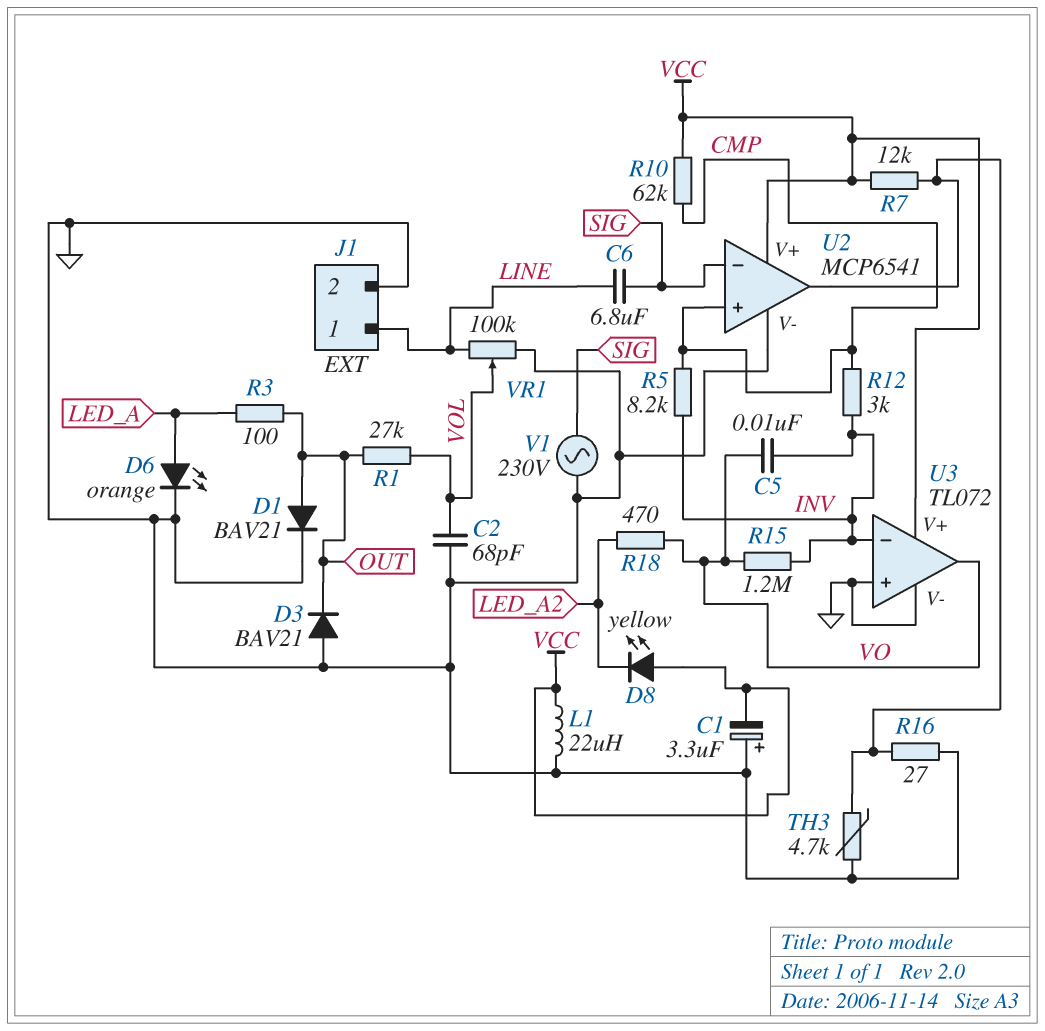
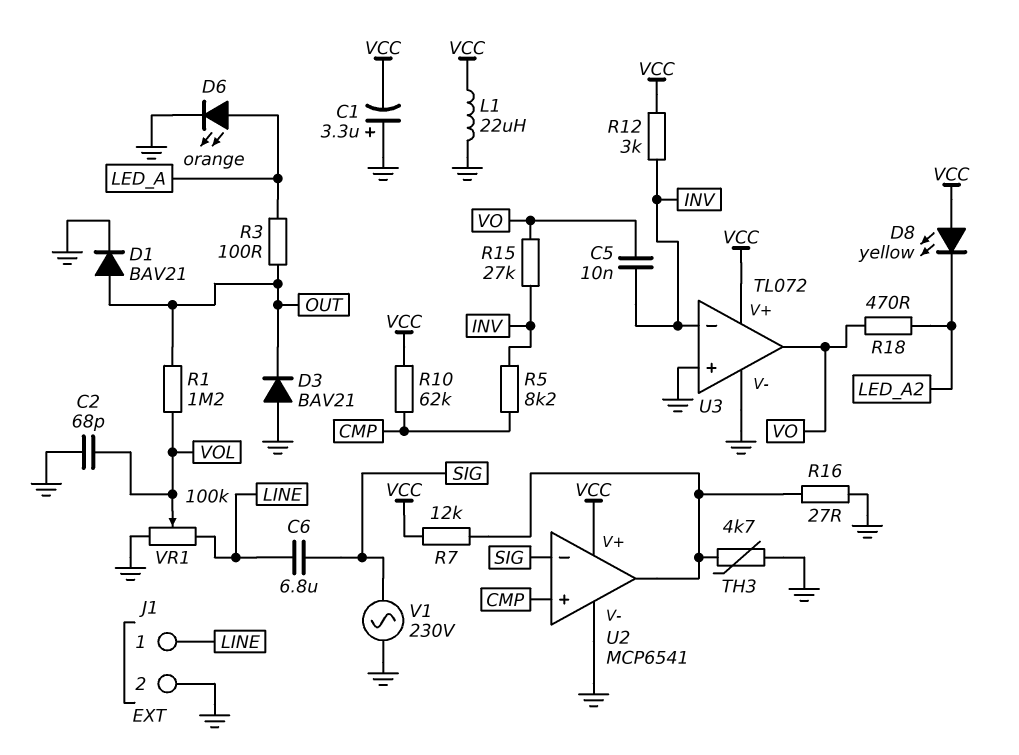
R1: 27k (OUT, VOL) -> 1.2M (OUT, VOL)
R12: 3k (CMP, INV) -> 3k (INV, VCC)
R15: 1.2M (INV, VO) -> 27k (INV, VO)

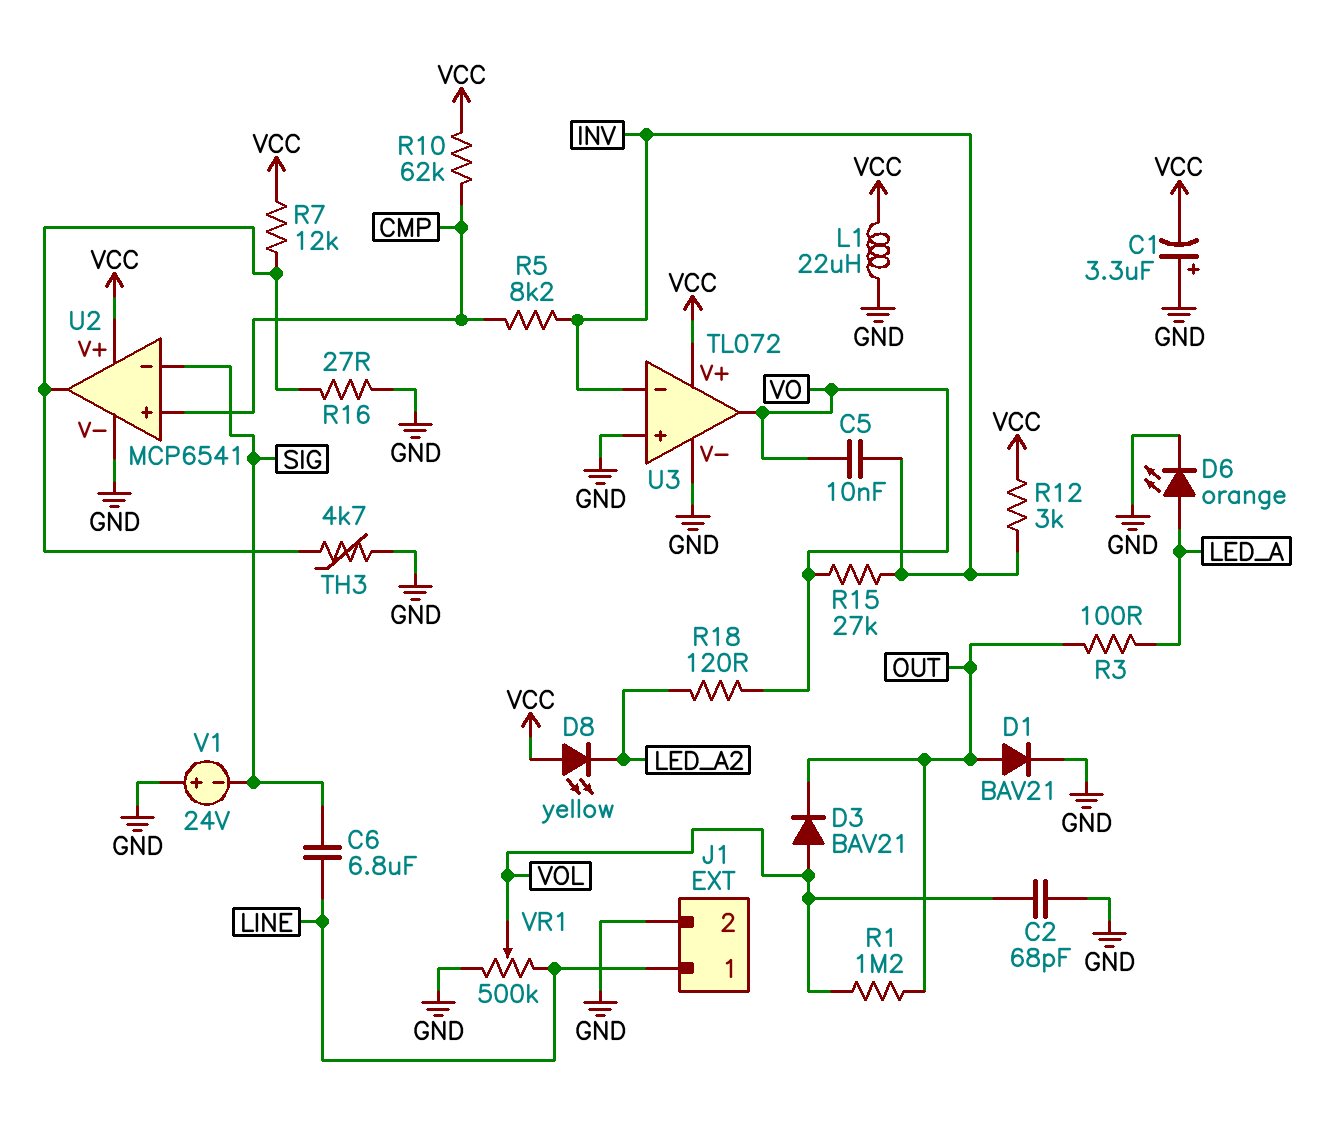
D3: diode BAV21 (A GND, K OUT) -> diode BAV21 (A VOL, K OUT)
R18: 470 (LED_A2, VO) -> 120 (LED_A2, VO)
V1: AC 230V (GND, SIG) -> 24V (plus GND, minus SIG)
VR1: 100k (GND, LINE, wiper VOL) -> 500k (GND, LINE, wiper VOL)

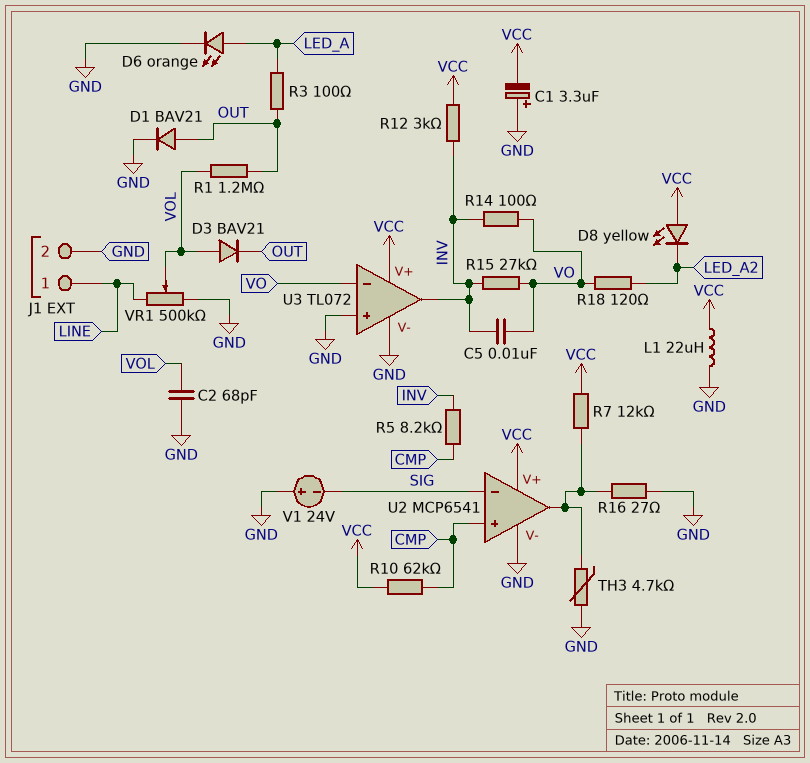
C6: 6.8uF (LINE, SIG) -> none
R14: none -> 100 (INV, VO)
U3 pin in-: INV -> VO
U3 pin out: VO -> INV

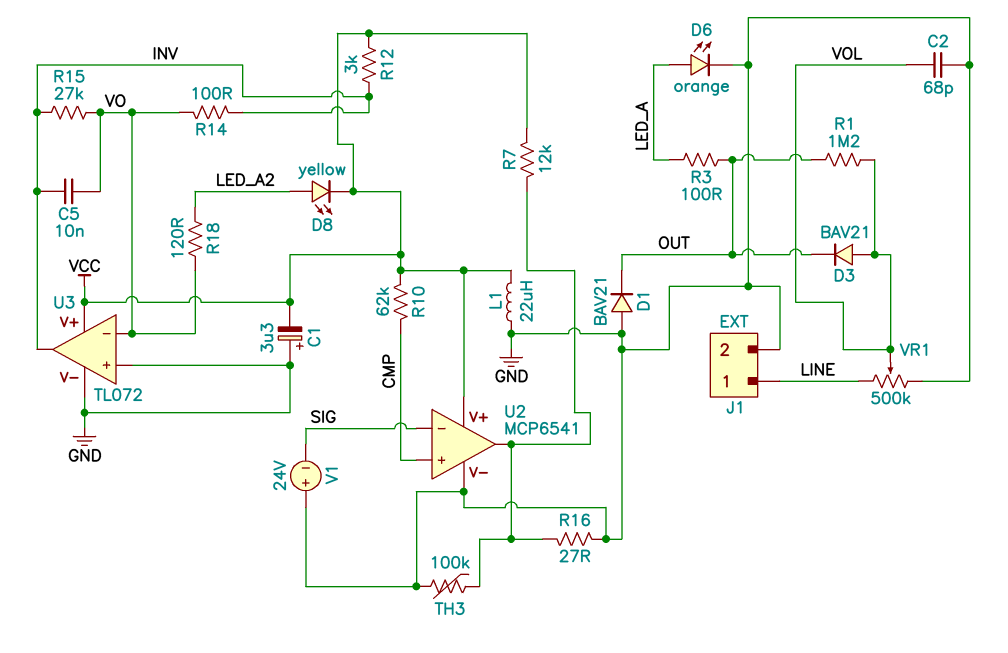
D1: diode BAV21 (A OUT, K GND) -> diode BAV21 (A GND, K OUT)
D8: LED yellow (A VCC, K LED_A2) -> LED yellow (A LED_A2, K VCC)
R5: 8.2k (CMP, INV) -> none
TH3: 4.7k (GND, U2/out) -> 100k (GND, U2/out)

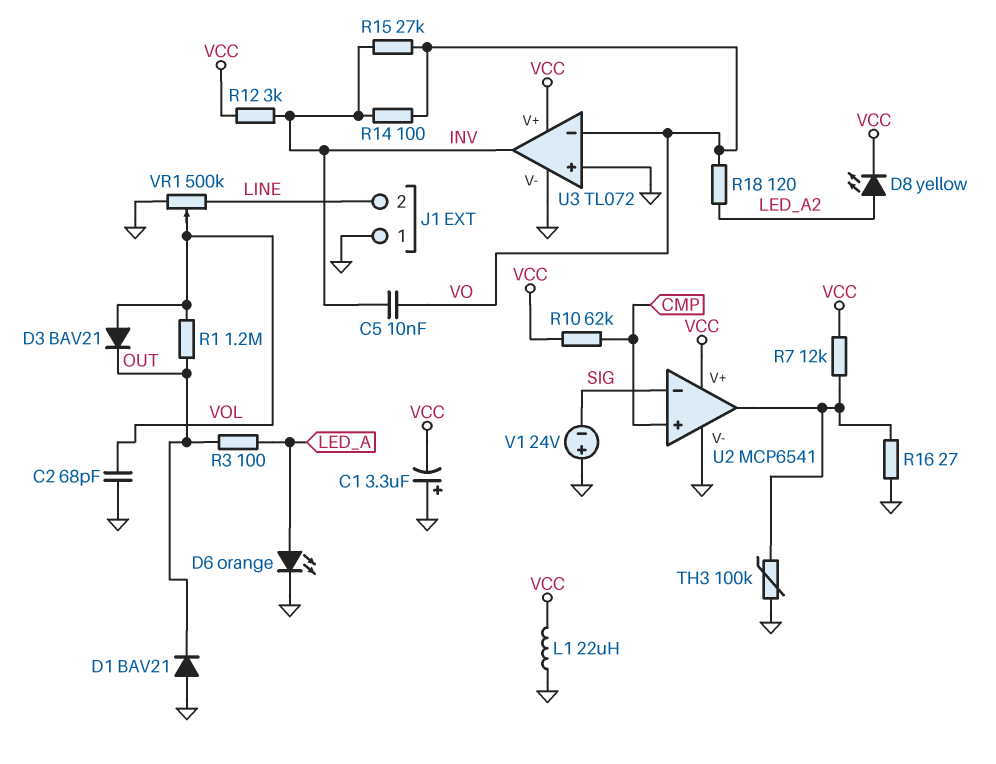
J1 pin 1: LINE -> GND
J1 pin 2: GND -> LINE

